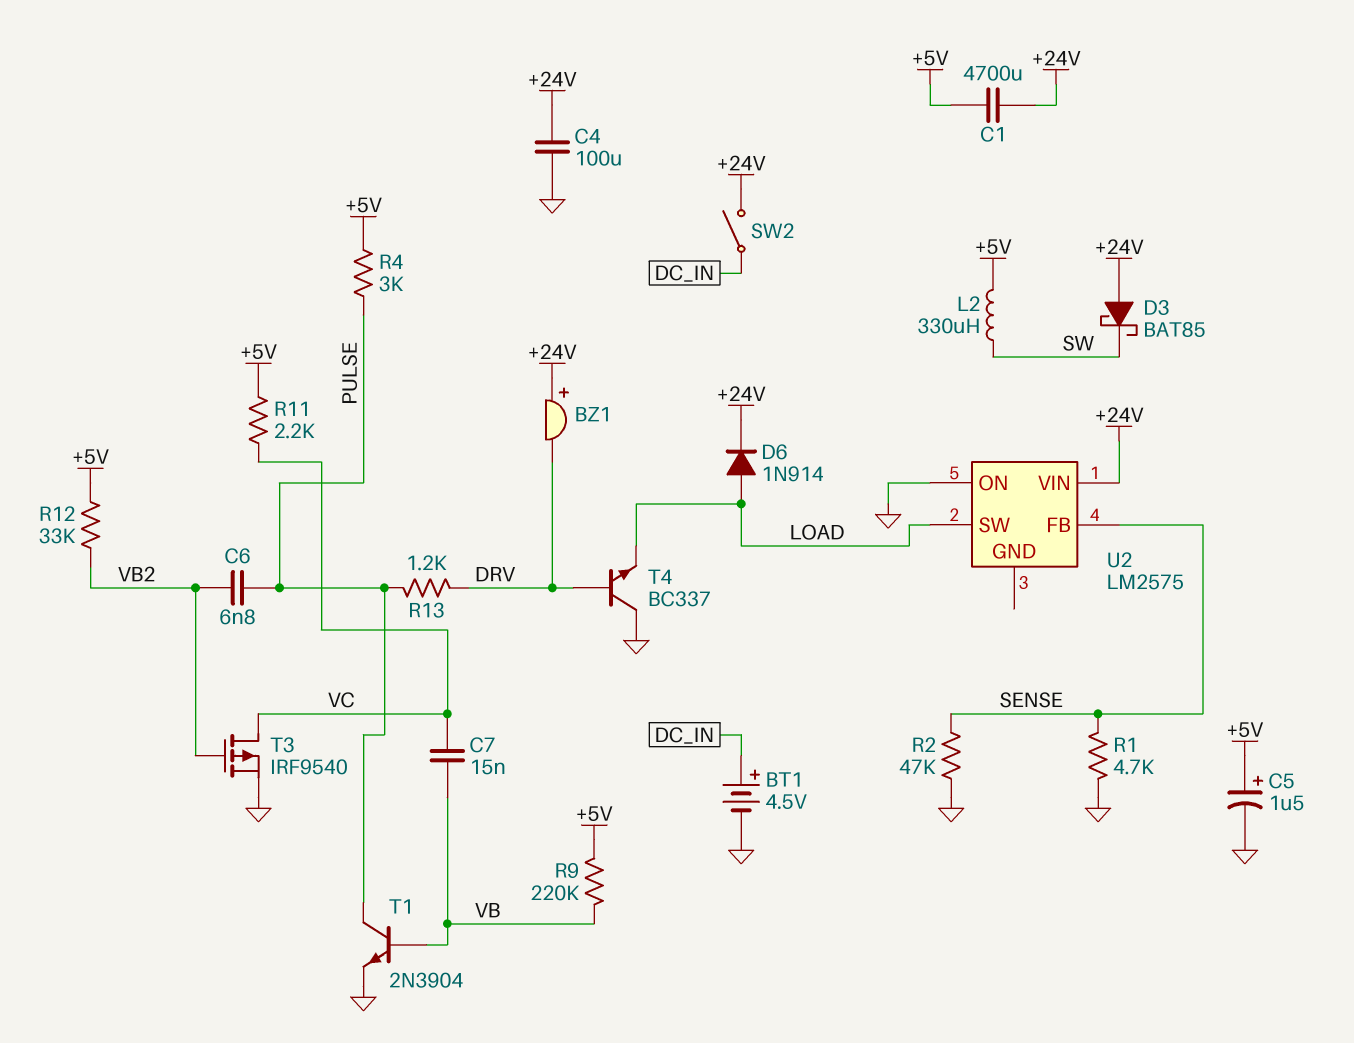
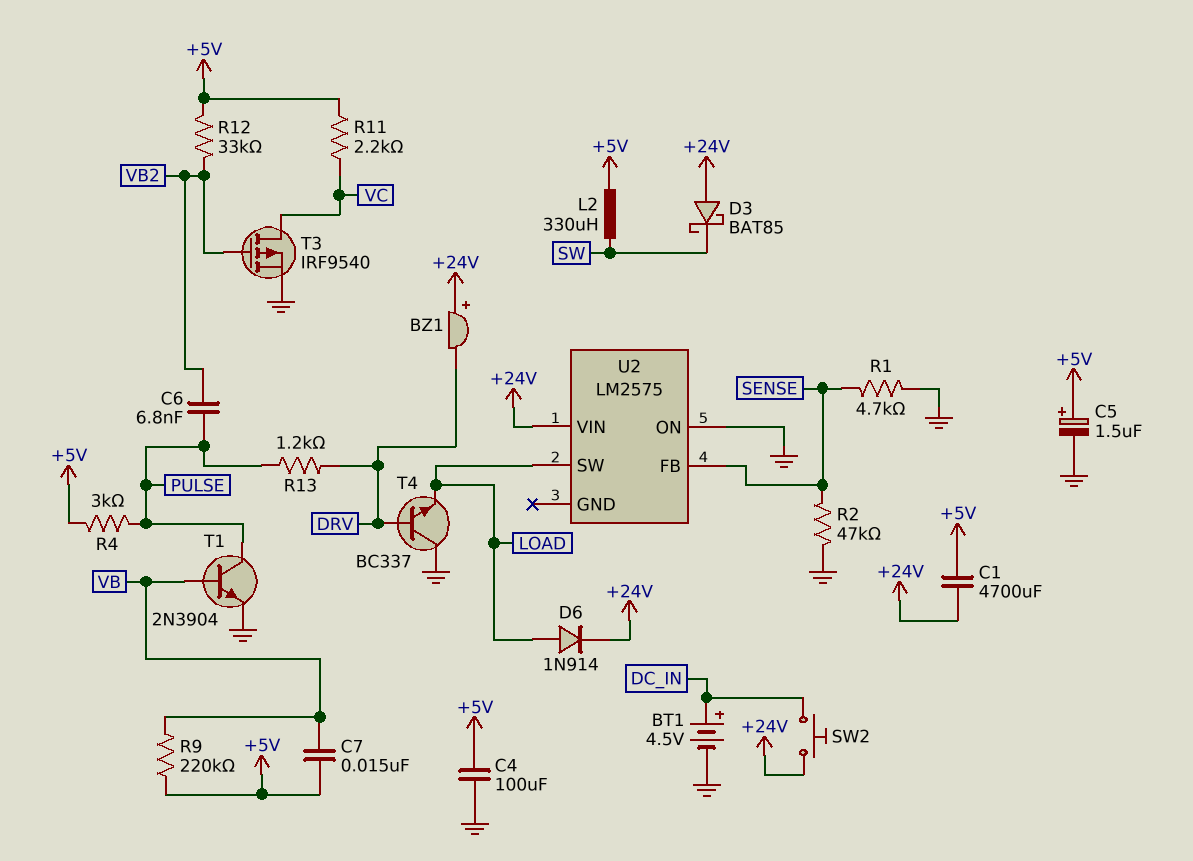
C4: 100uF (+24V, GND) -> 100uF (+5V, GND)
C7: 15nF (VB, VC) -> 15nF (+5V, VB)
SW2: switch (+24V, DC_IN) -> button (+24V, DC_IN)

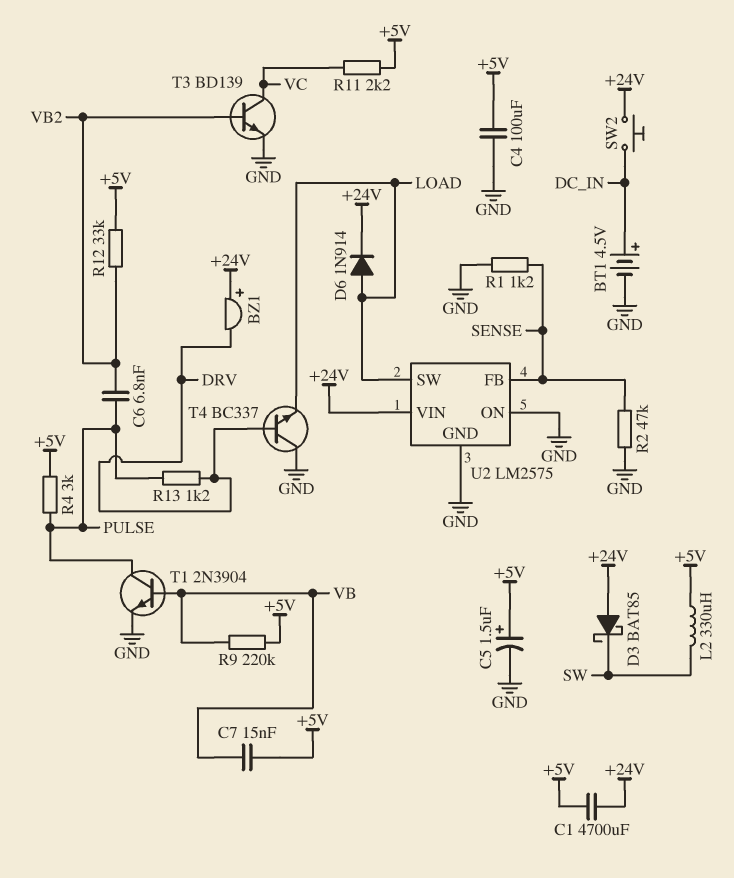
R1: 4.7k (GND, SENSE) -> 1.2k (GND, SENSE)
T3: PMOS IRF9540 (G VB2, D VC, S GND) -> NPN BD139 (B VB2, C VC, E GND)
U2 pin GND: none -> GND

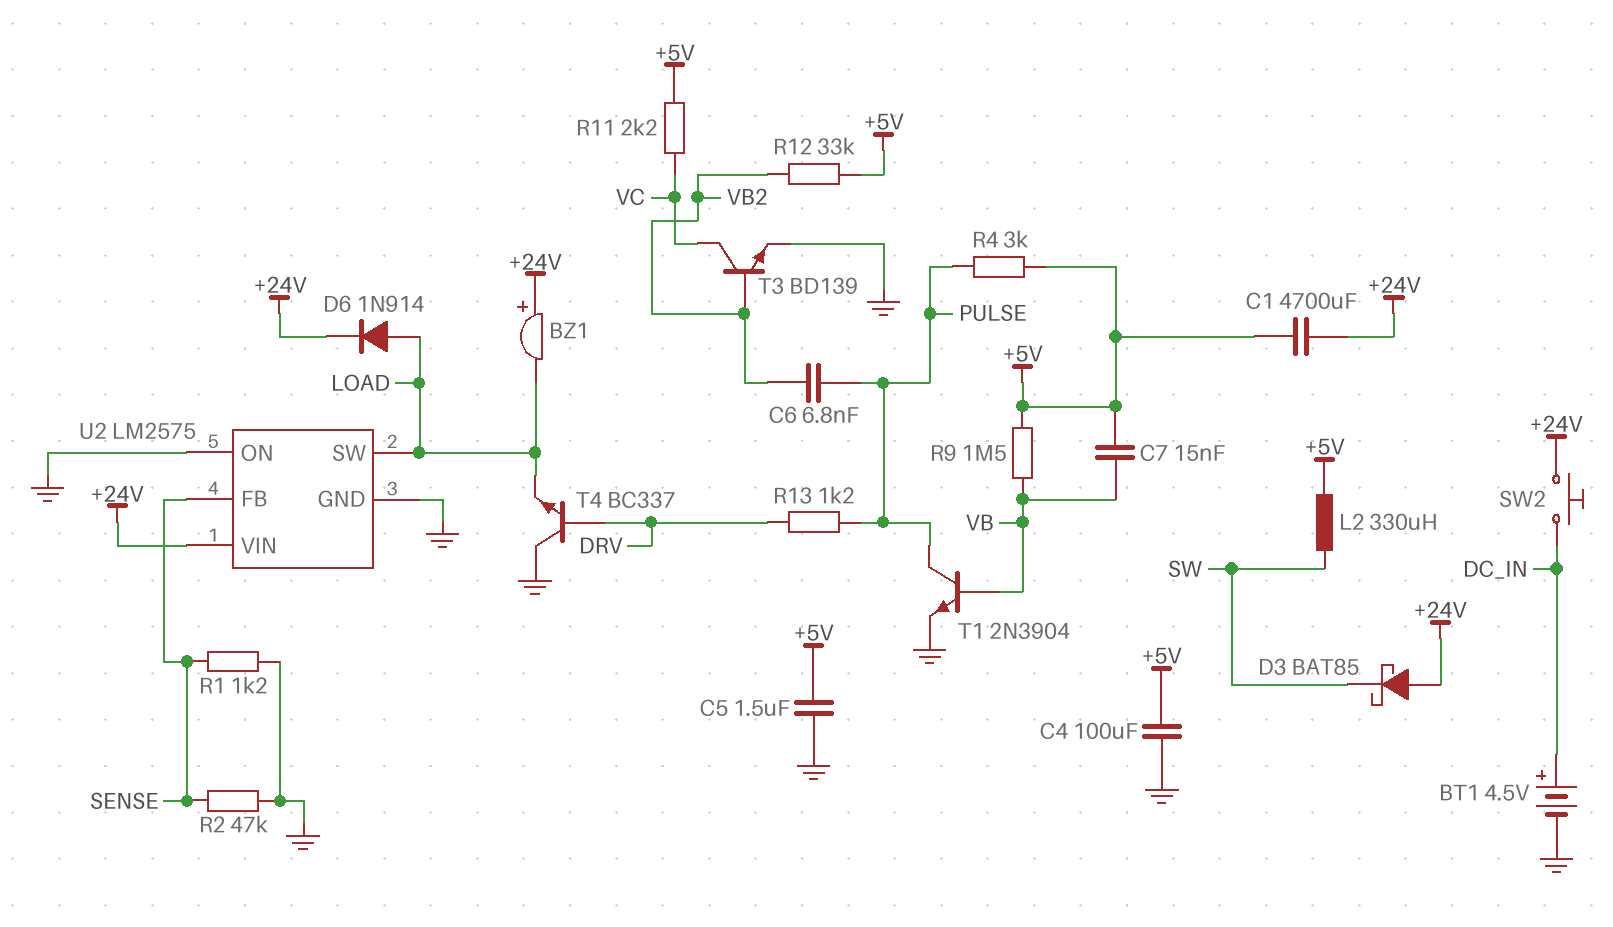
BZ1: buzzer (plus +24V, minus DRV) -> buzzer (plus +24V, minus LOAD)
C5: 1.5uF (plus +5V, minus GND) -> 1.5uF (+5V, GND)
R9: 220k (+5V, VB) -> 1.5M (+5V, VB)

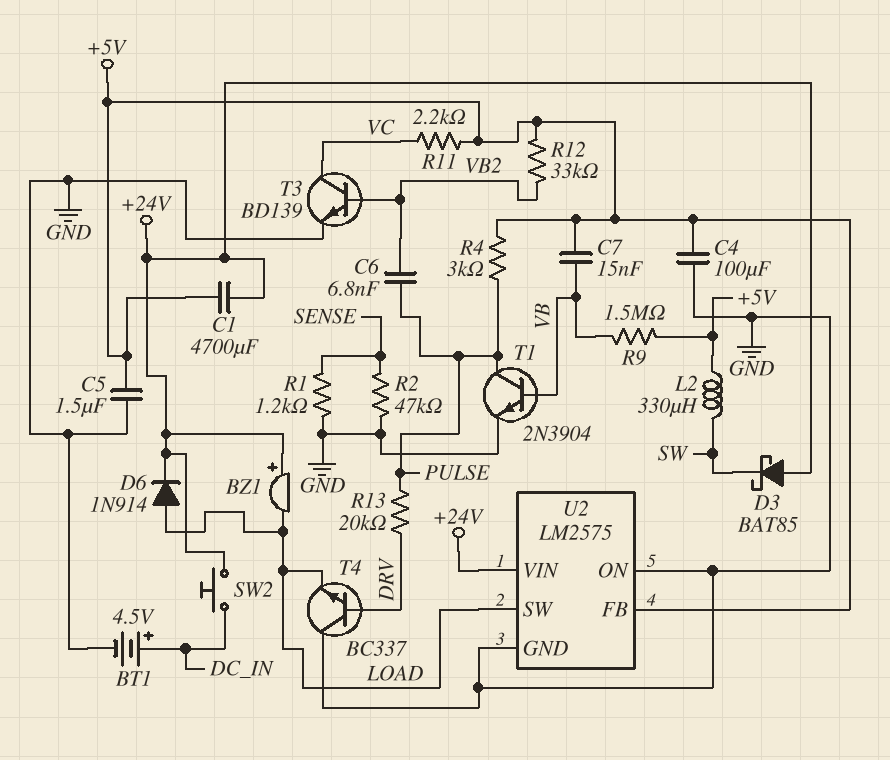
R13: 1.2k (DRV, PULSE) -> 20k (DRV, PULSE)
U2 pin FB: SENSE -> +5V

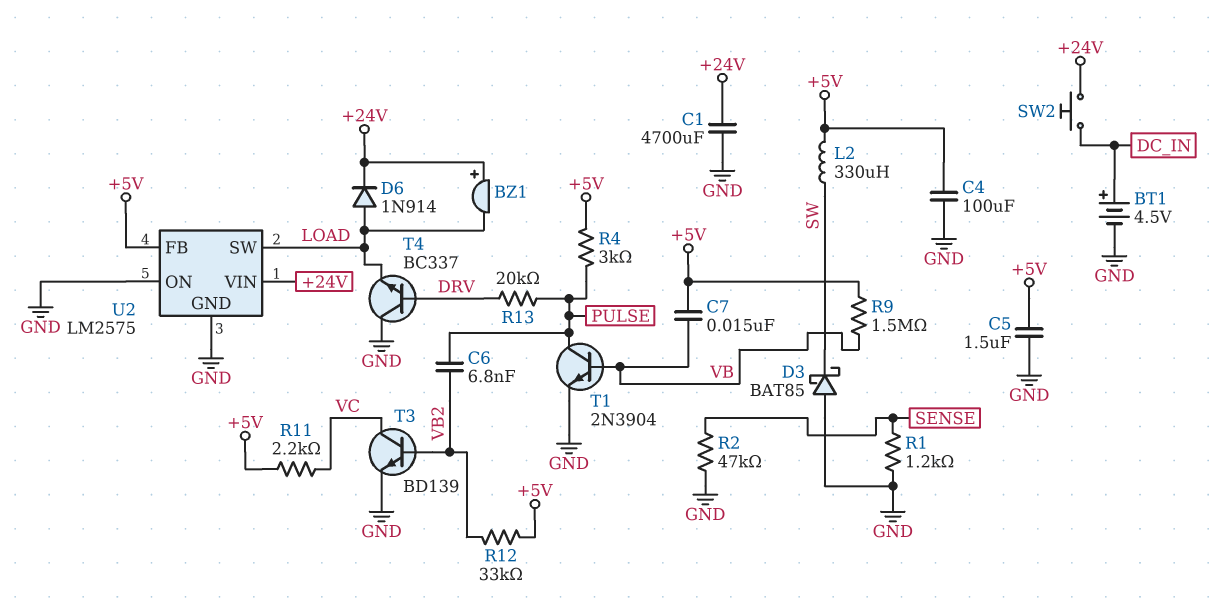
C1: 4700uF (+5V, +24V) -> 4700uF (+24V, GND)
D3: schottky BAT85 (A +24V, K SW) -> schottky BAT85 (A GND, K SW)

